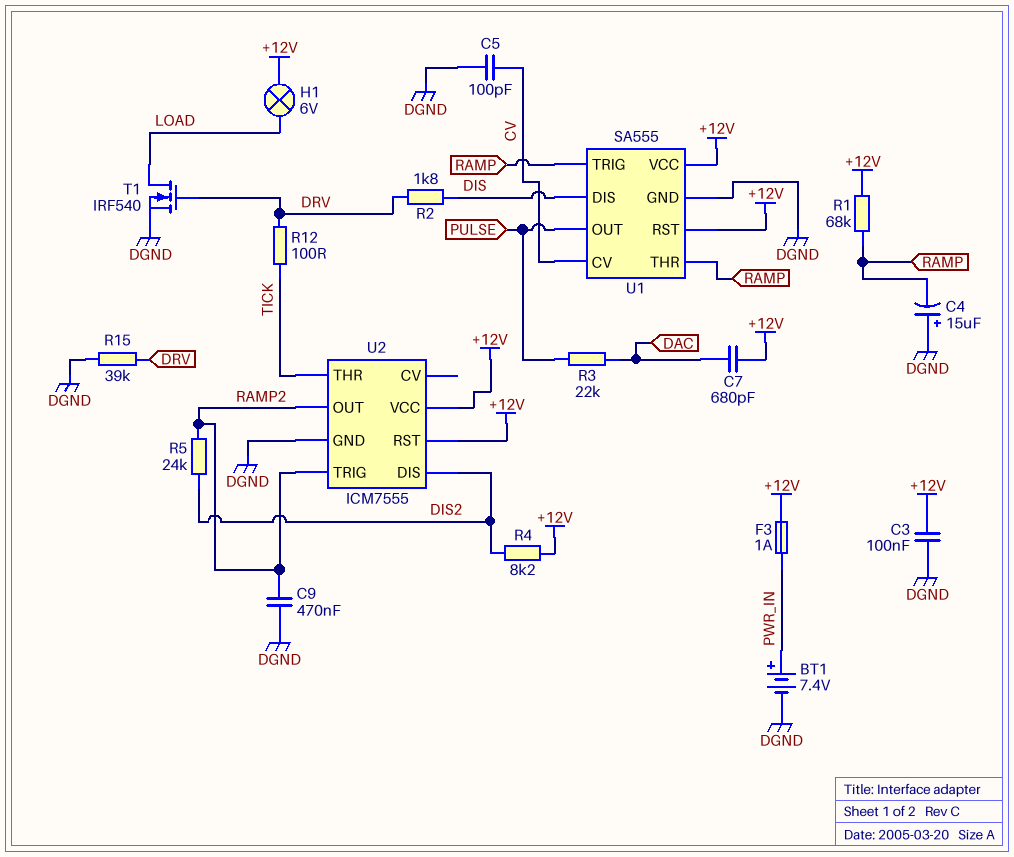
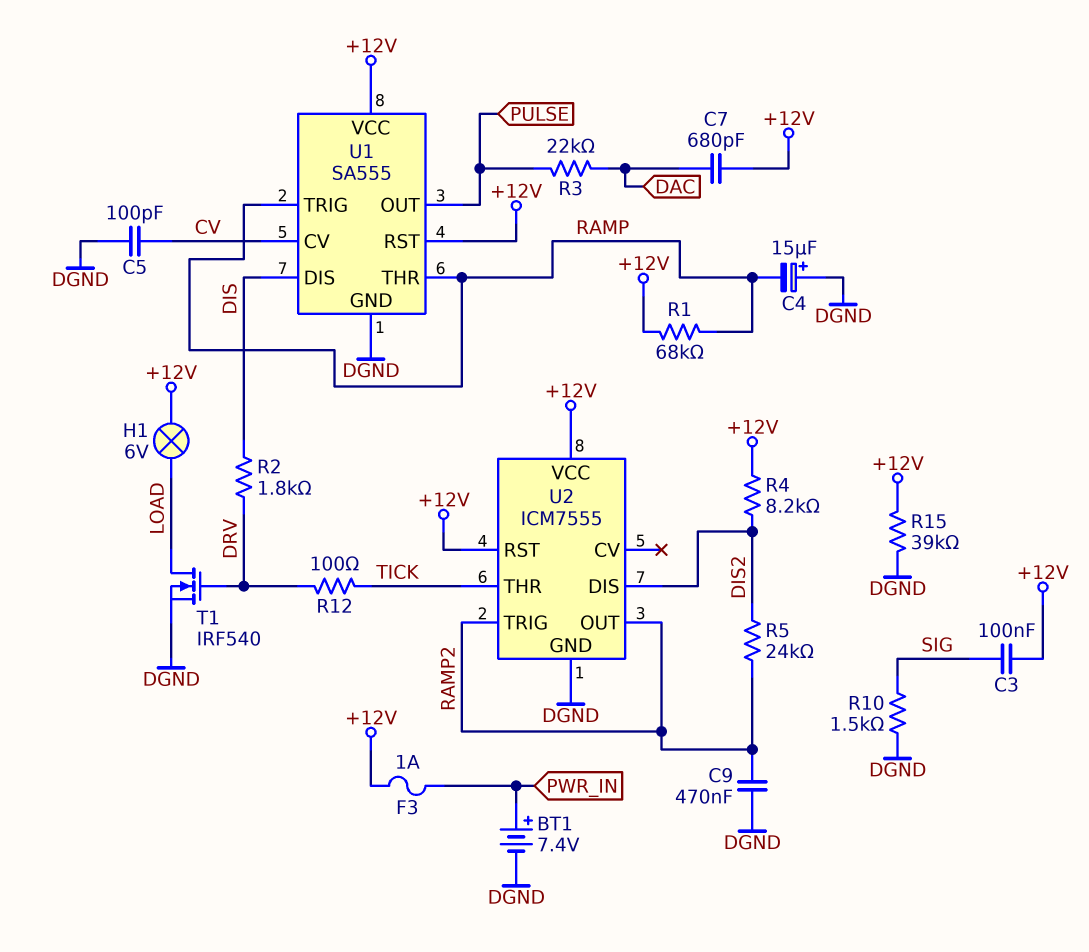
C3: 100nF (+12V, DGND) -> 100nF (+12V, SIG)
R10: none -> 1.5k (DGND, SIG)
R15: 39k (DGND, DRV) -> 39k (+12V, DGND)

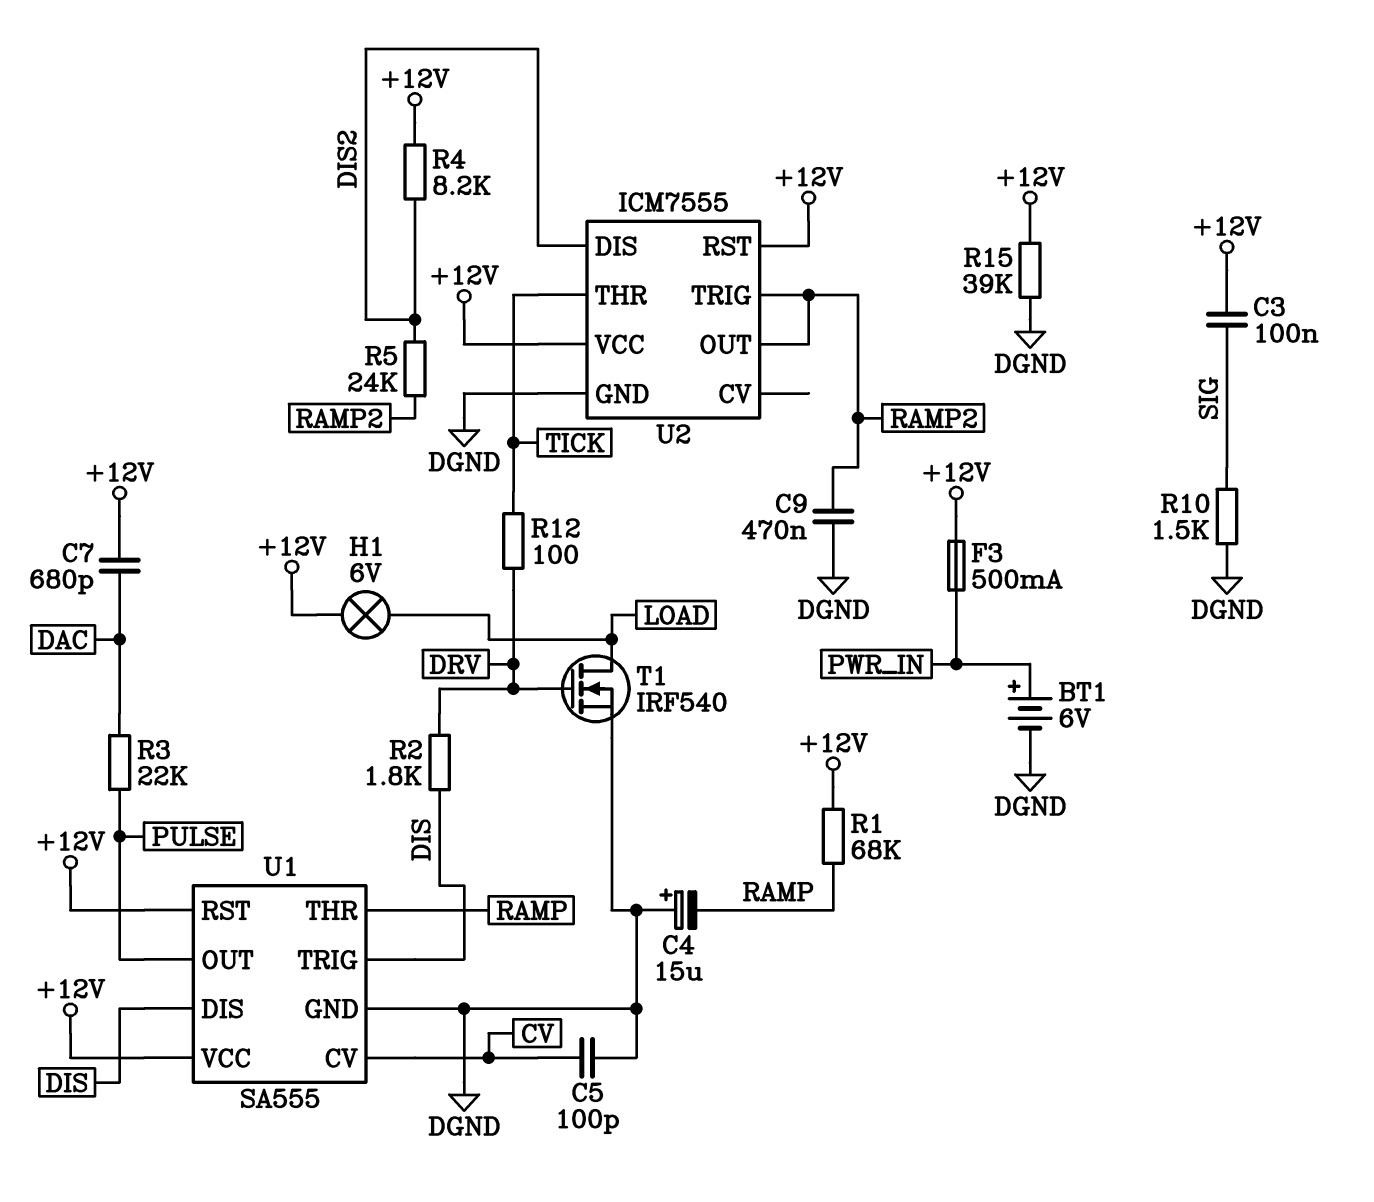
BT1: 7.4V (plus PWR_IN, minus DGND) -> 6V (plus PWR_IN, minus DGND)
F3: 1A (+12V, PWR_IN) -> 500mA (+12V, PWR_IN)
U1 pin TRIG: RAMP -> DIS

